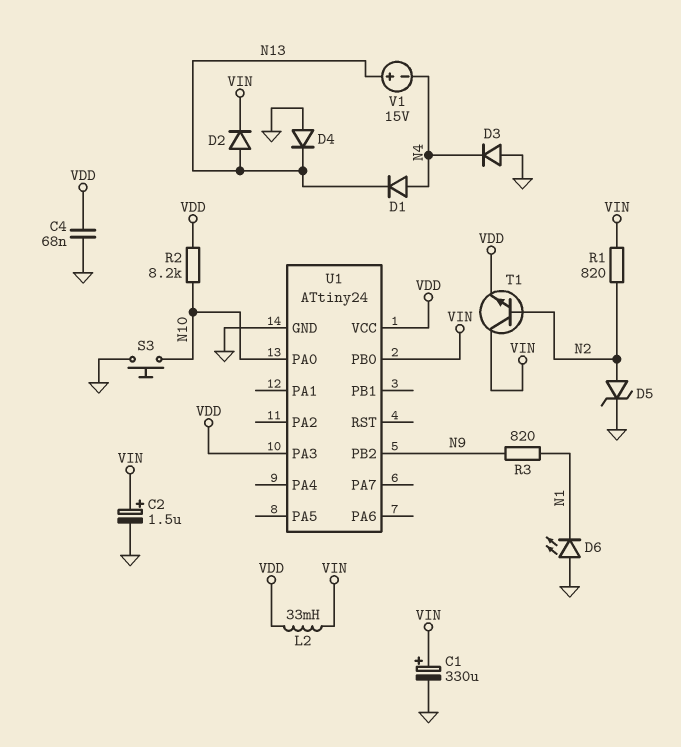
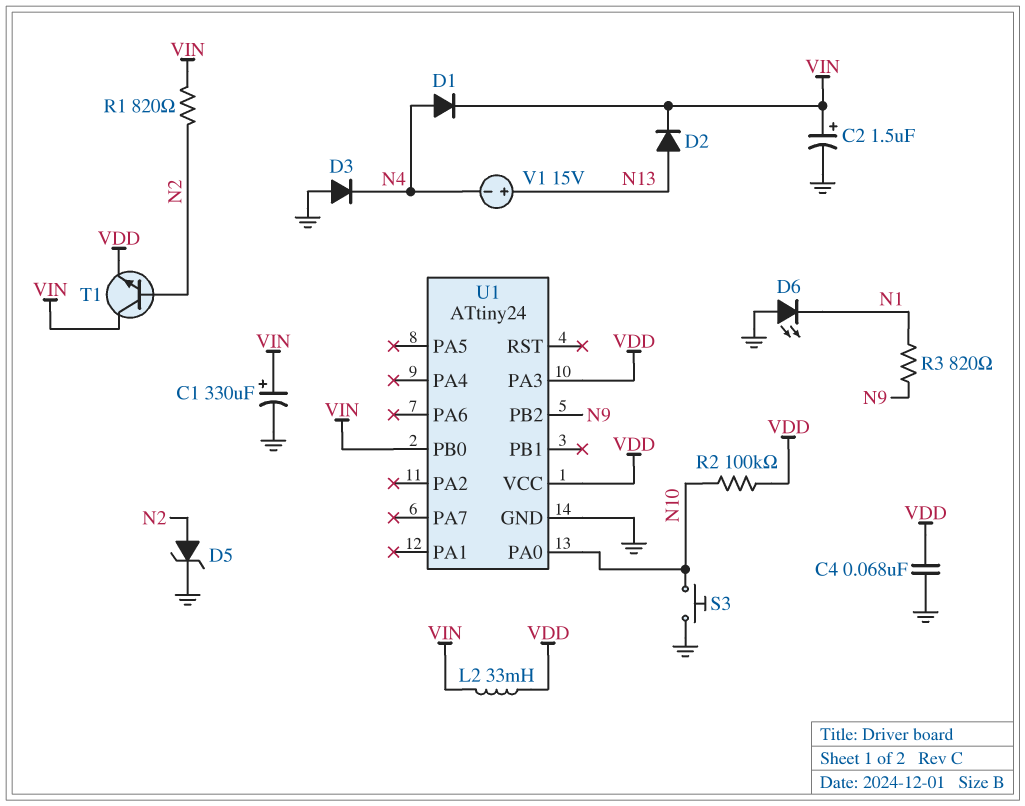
D1: diode (A N4, K N13) -> diode (A N4, K VIN)
D4: diode (A GND, K N13) -> none
R2: 8.2k (N10, VDD) -> 100k (N10, VDD)

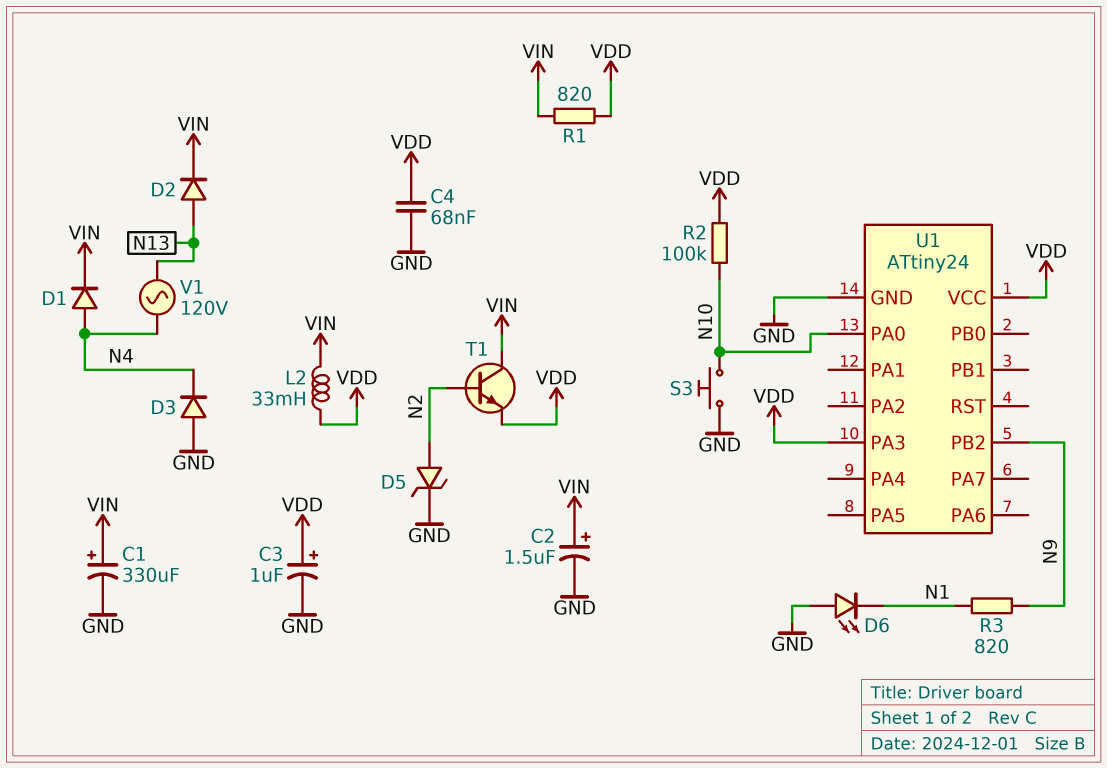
C3: none -> 1uF (plus VDD, minus GND)
R1: 820 (N2, VIN) -> 820 (VDD, VIN)
U1 pin PB0: VIN -> none
V1: 15V (plus N13, minus N4) -> AC 120V (N4, N13)

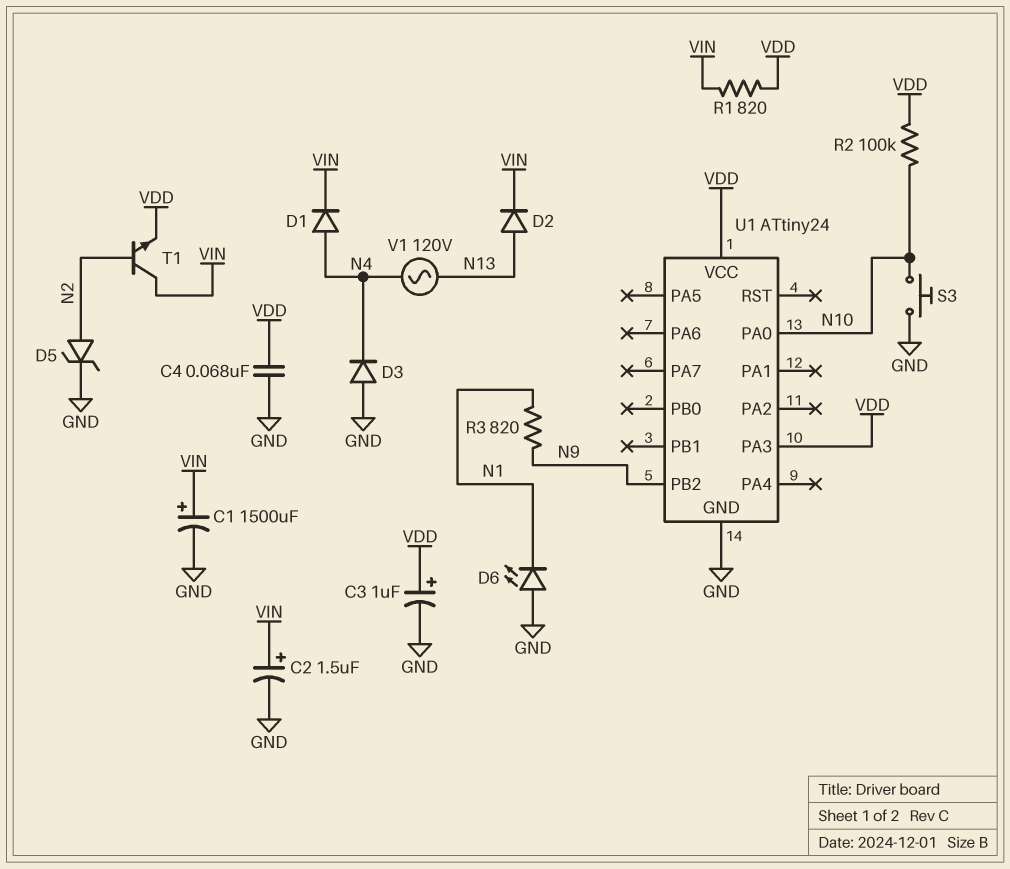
C1: 330uF (plus VIN, minus GND) -> 1500uF (plus VIN, minus GND)
L2: 33mH (VDD, VIN) -> none

